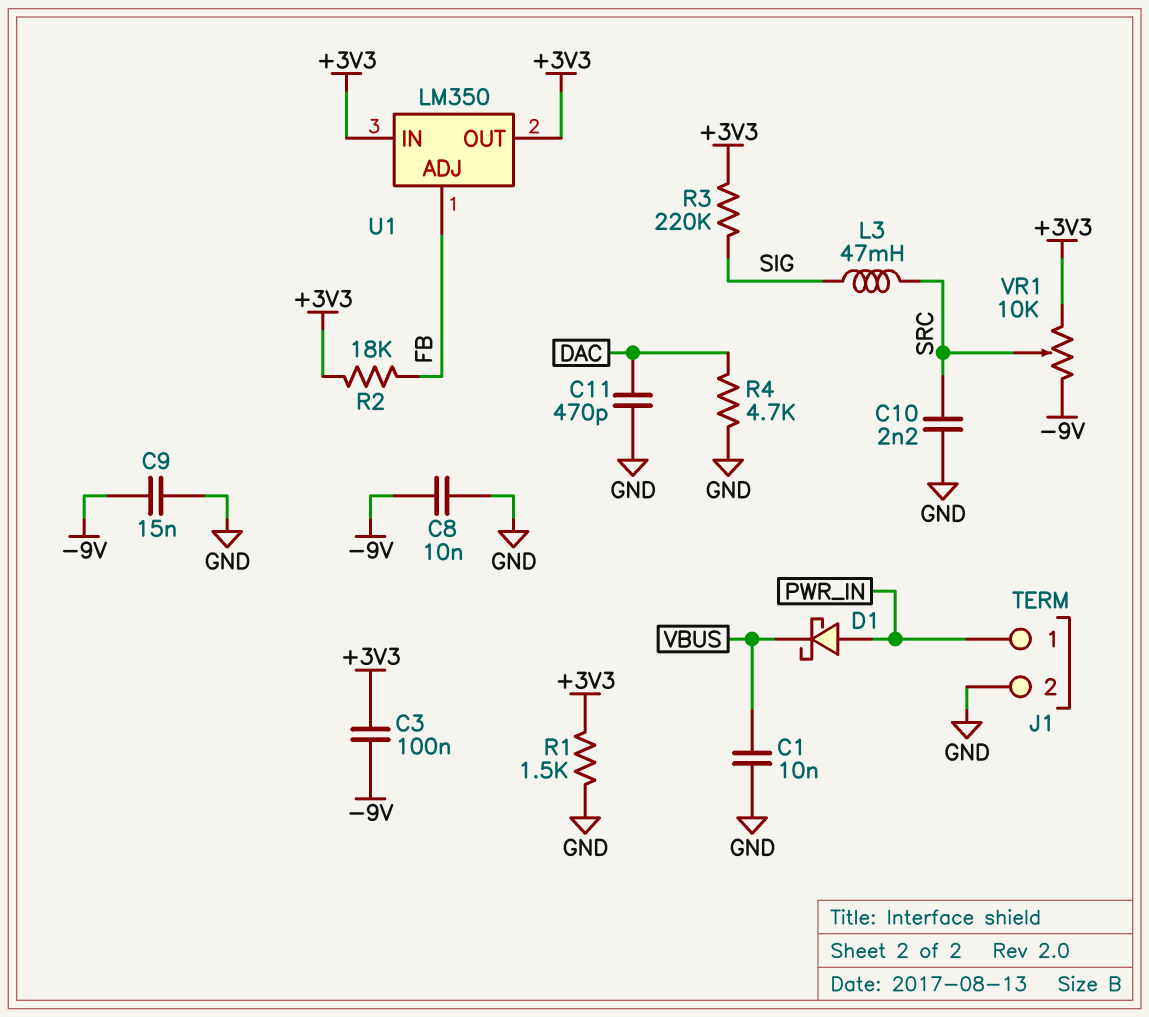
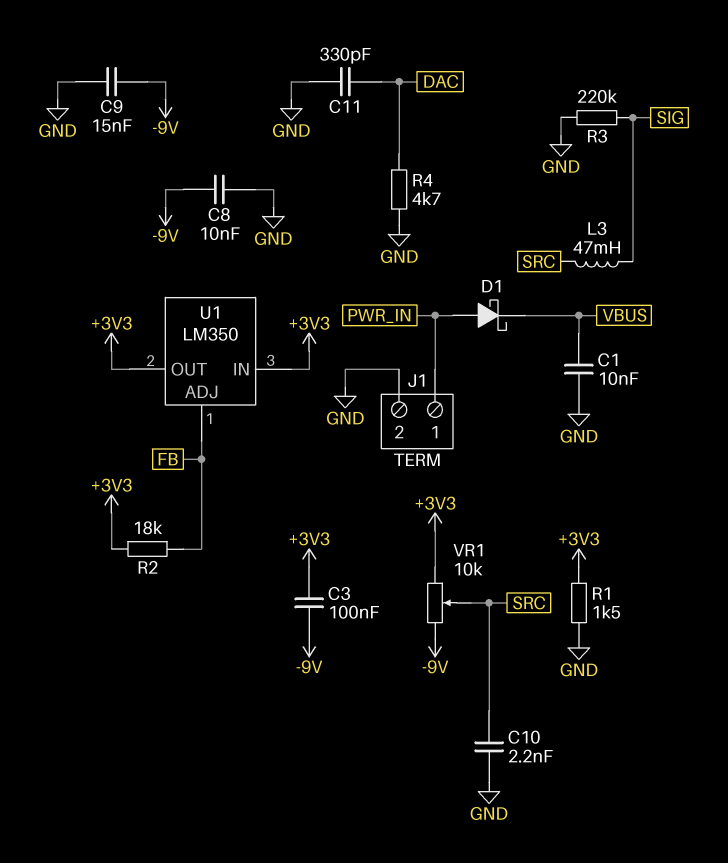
C11: 470pF (DAC, GND) -> 330pF (DAC, GND)
R3: 220k (+3V3, SIG) -> 220k (GND, SIG)

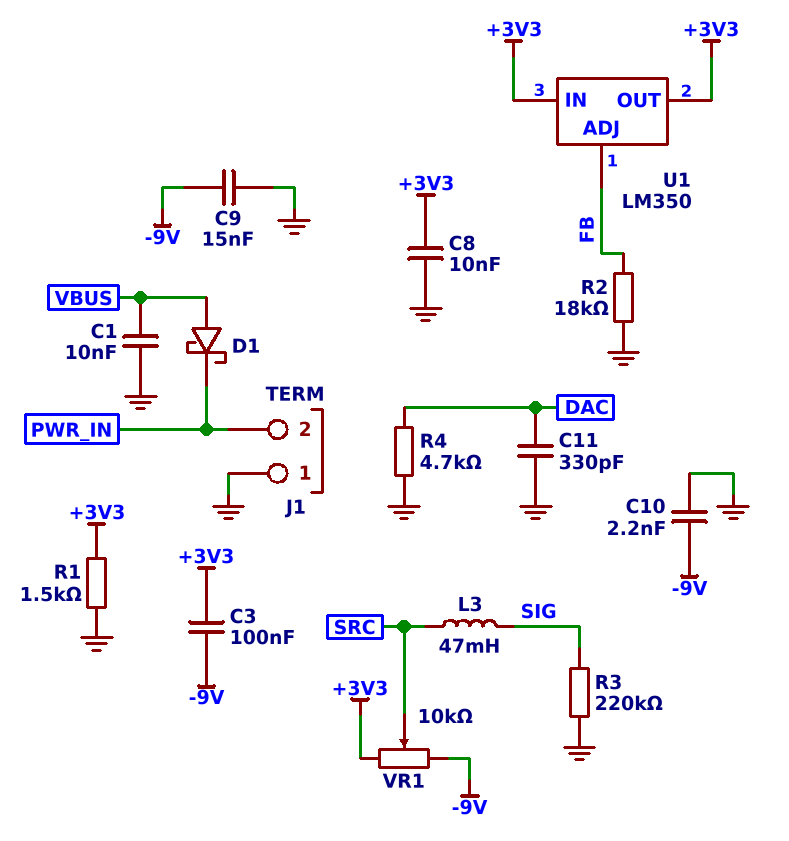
C8: 10nF (-9V, GND) -> 10nF (+3V3, GND)
C10: 2.2nF (GND, SRC) -> 2.2nF (-9V, GND)
D1: schottky (A PWR_IN, K VBUS) -> schottky (A VBUS, K PWR_IN)
J1 pin 1: PWR_IN -> GND
J1 pin 2: GND -> PWR_IN
R2: 18k (+3V3, FB) -> 18k (FB, GND)

